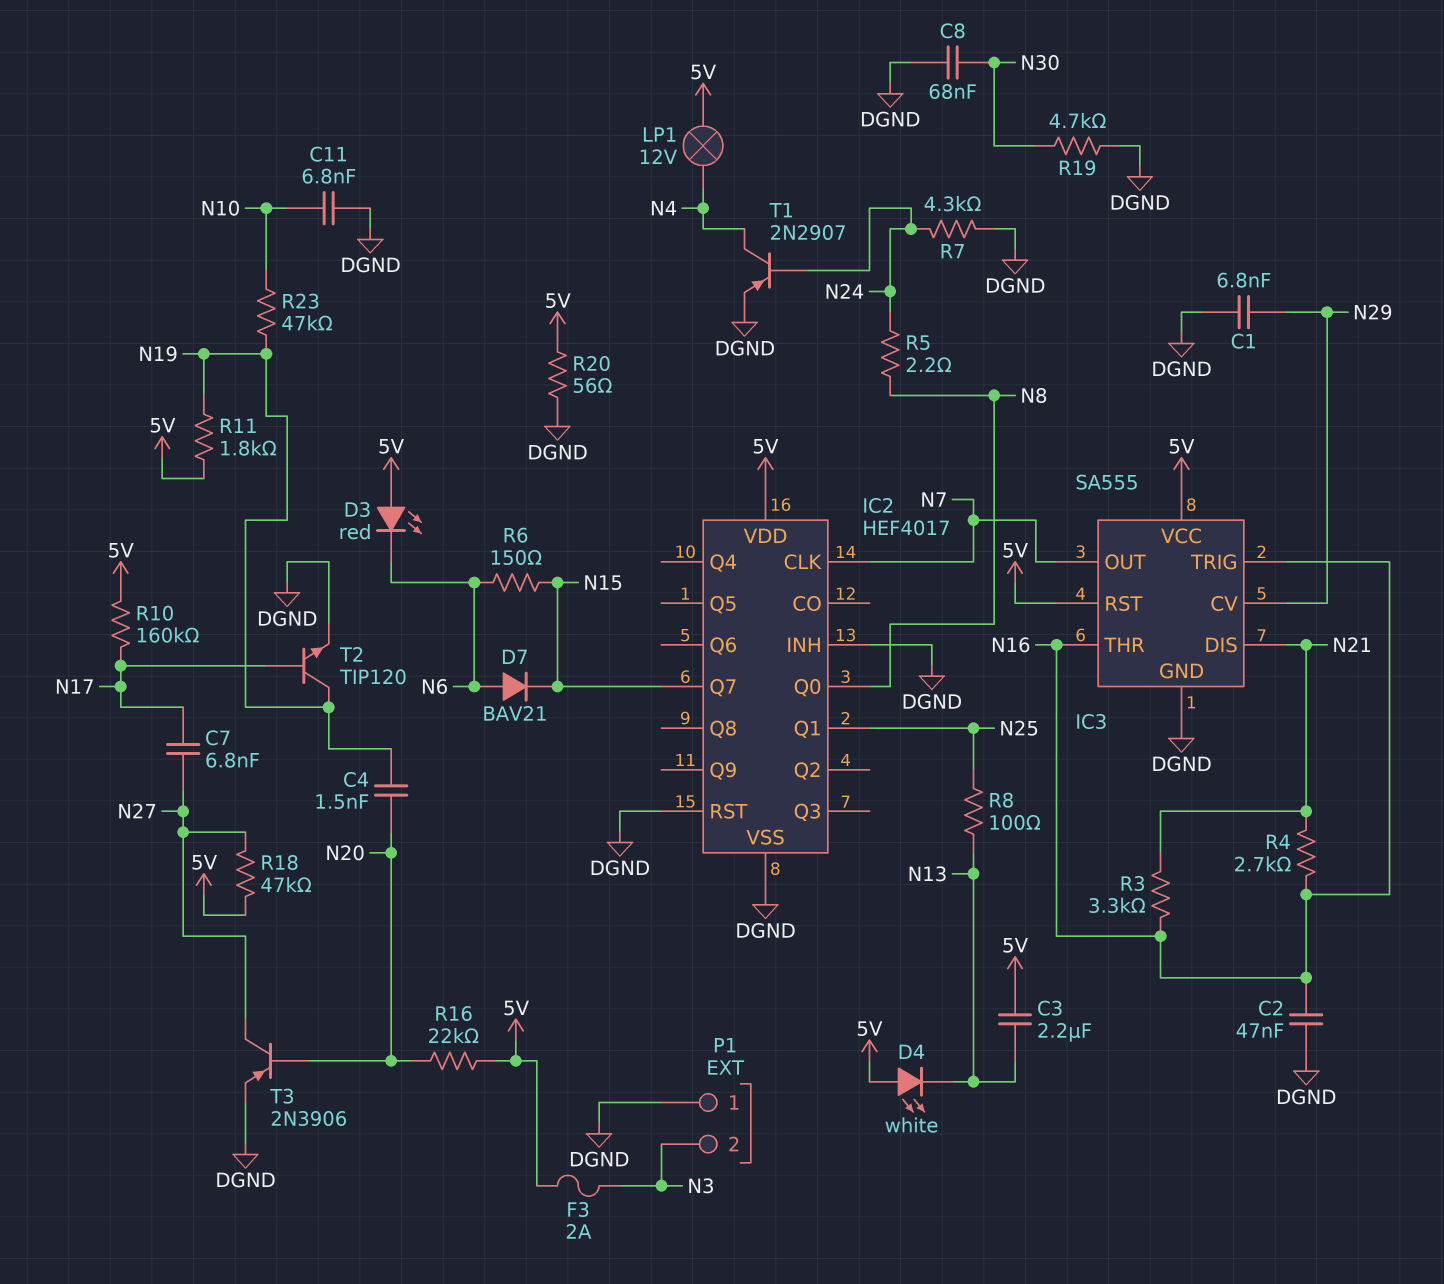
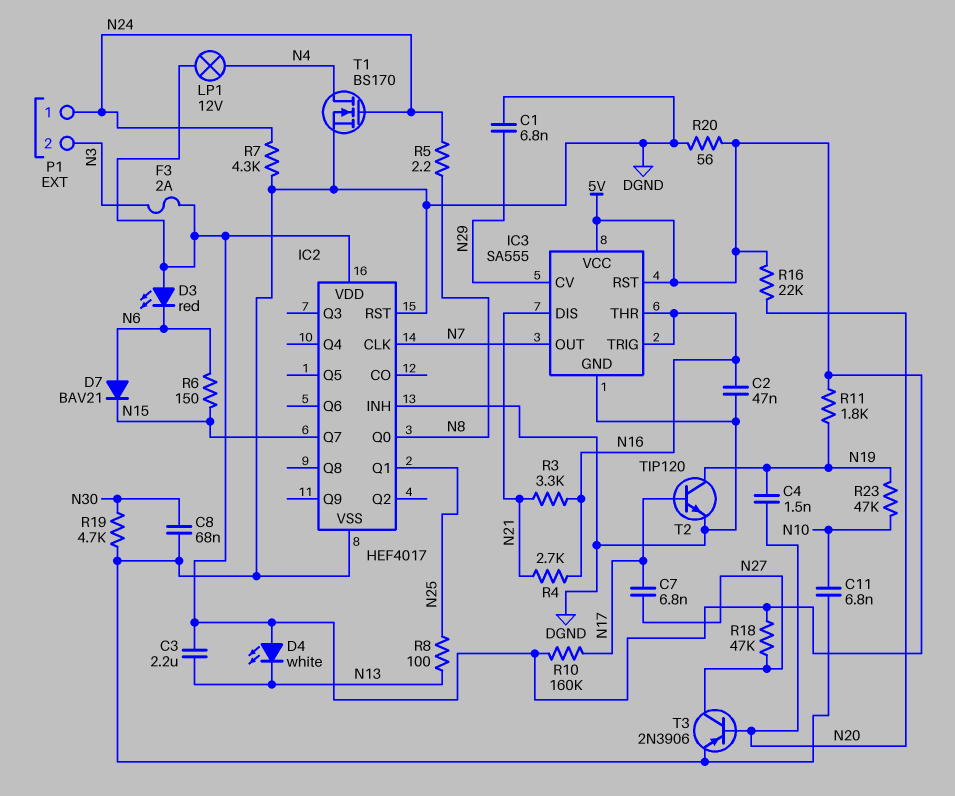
P1 pin 1: DGND -> N24
T1: PNP 2N2907 (B N24, C N4, E DGND) -> NMOS BS170 (G N24, D N4, S DGND)

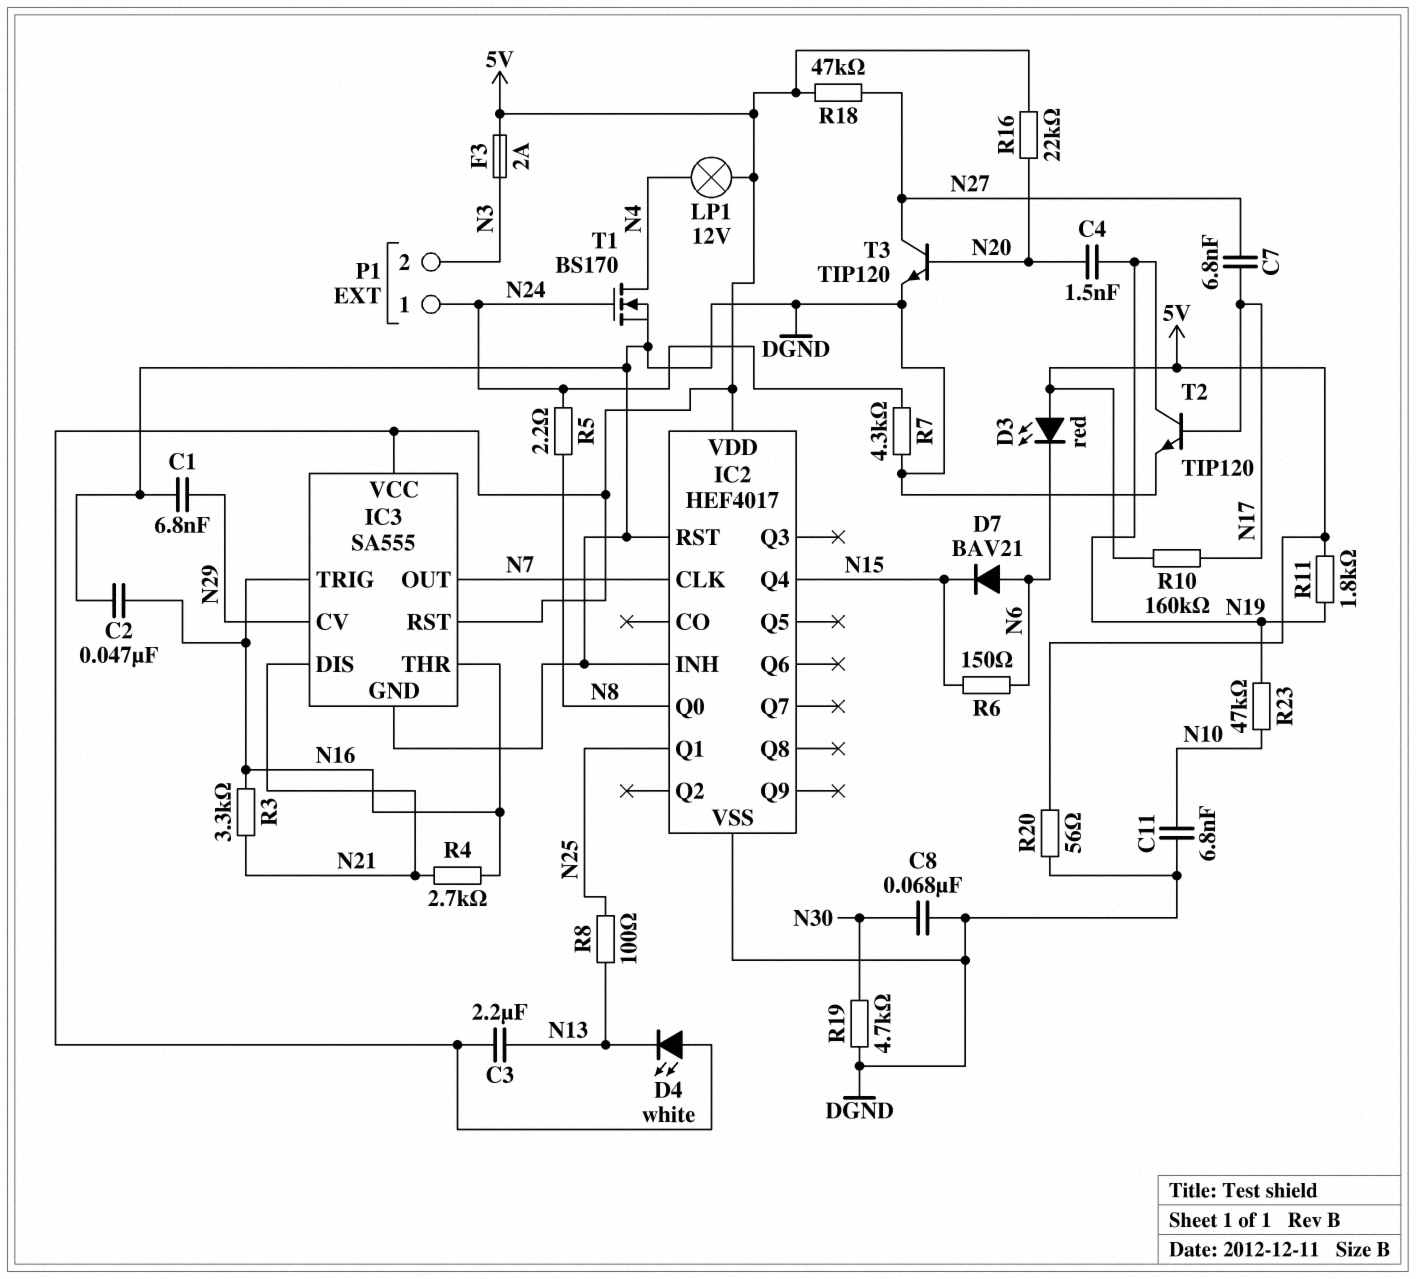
IC2 pin Q4: none -> N15
IC2 pin Q7: N15 -> none
T3: PNP 2N3906 (B N20, C N27, E DGND) -> NPN TIP120 (B N20, C N27, E DGND)

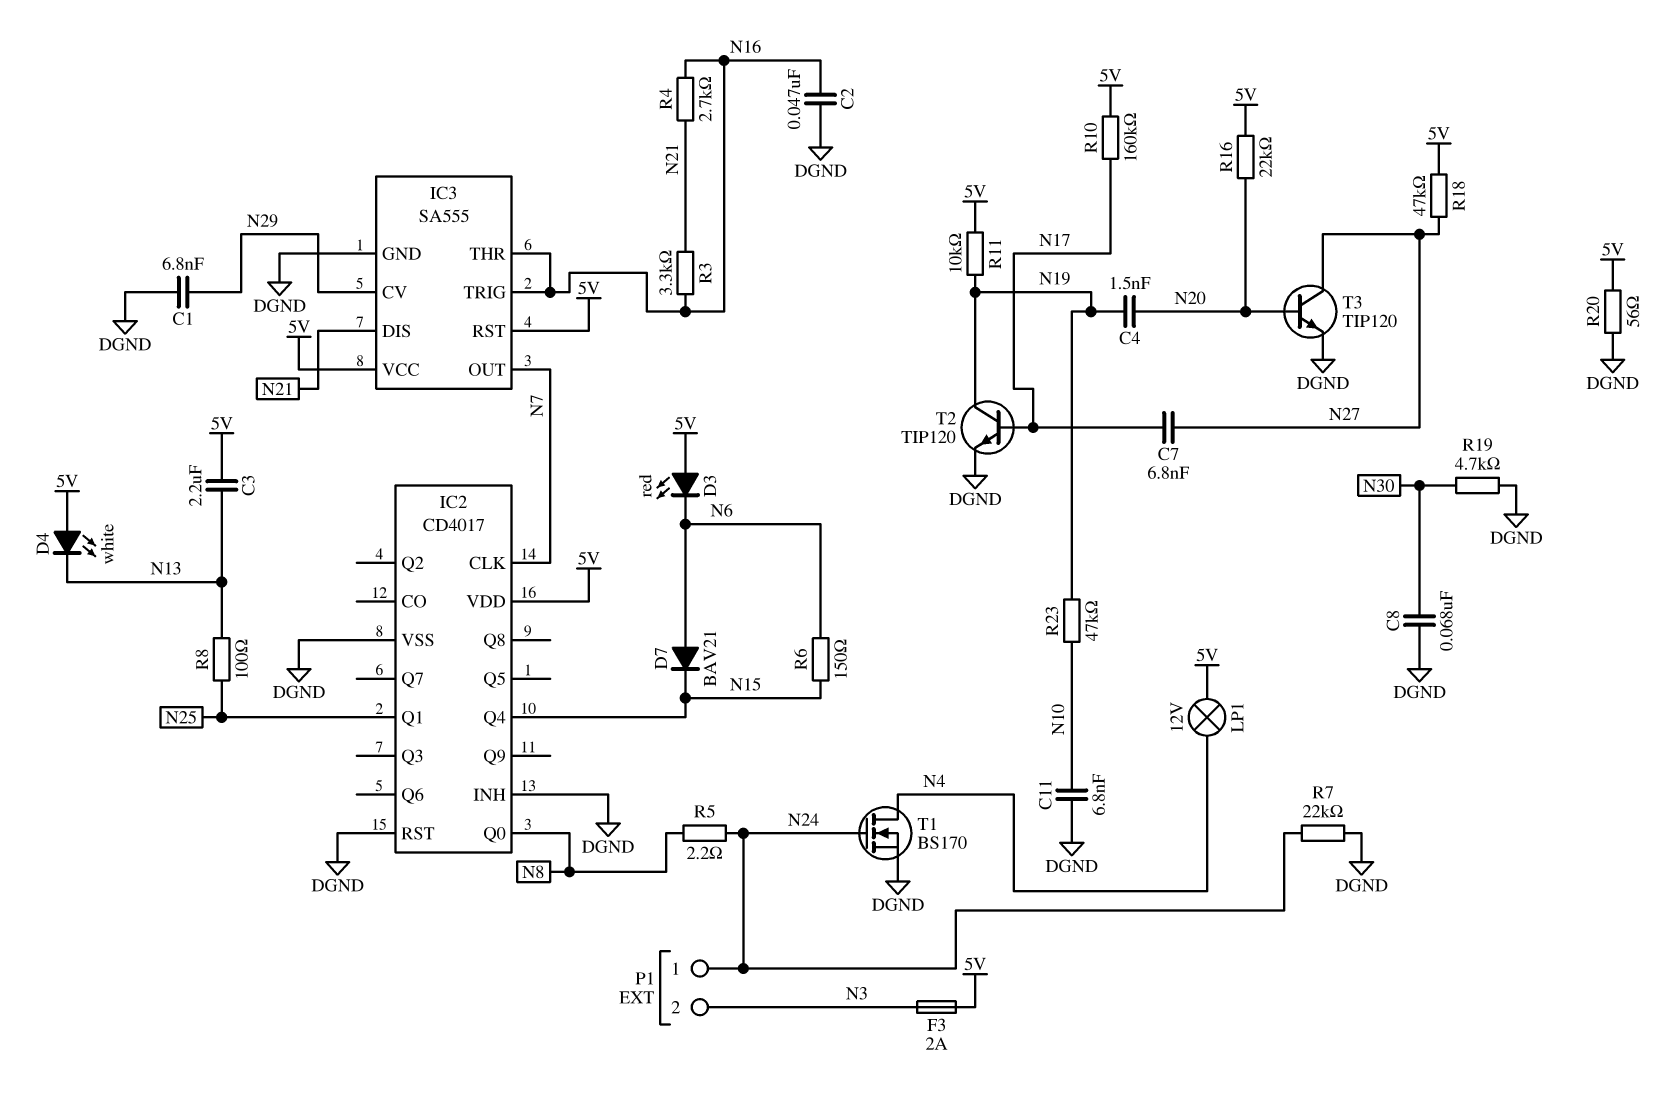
IC2: HEF4017 -> CD4017
R7: 4.3k (DGND, N24) -> 22k (DGND, N24)
R11: 1.8k (5V, N19) -> 10k (5V, N19)

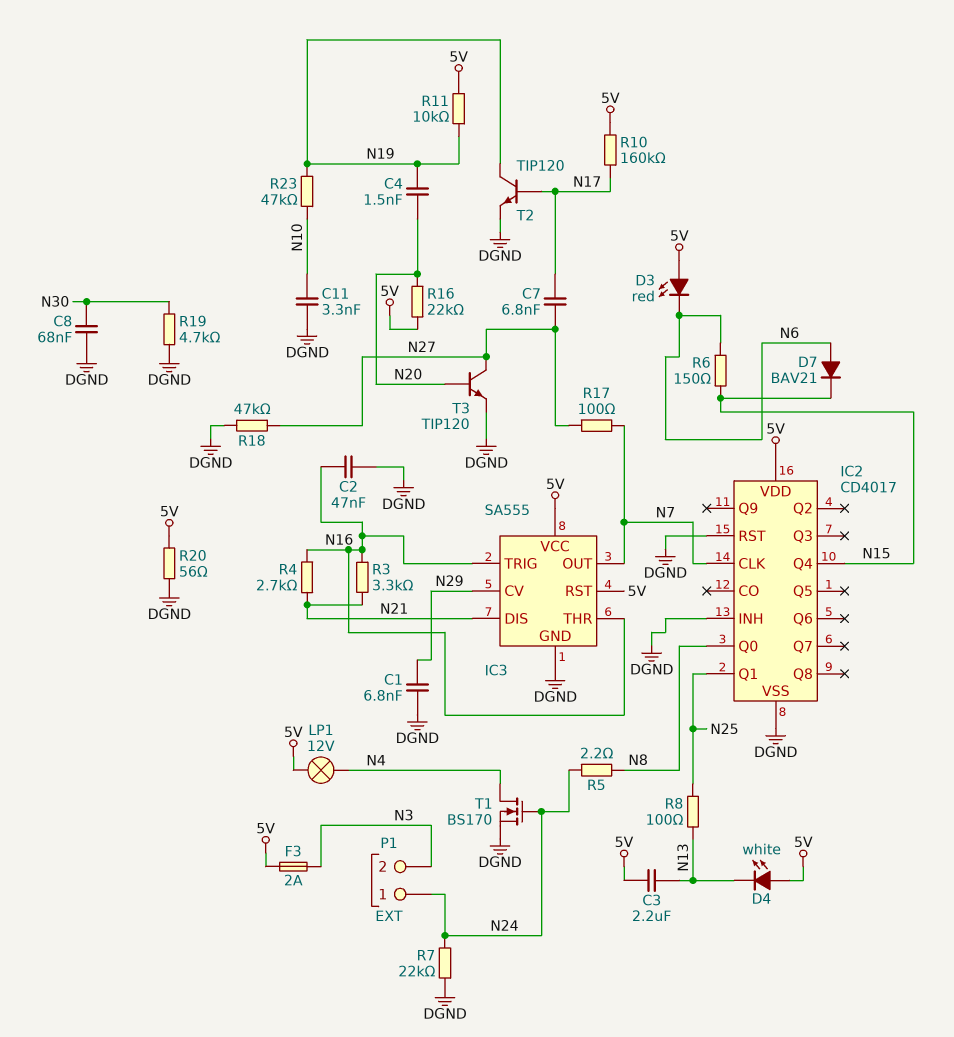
C11: 6.8nF (DGND, N10) -> 3.3nF (DGND, N10)
R17: none -> 100 (N7, N27)
R18: 47k (5V, N27) -> 47k (DGND, N27)

